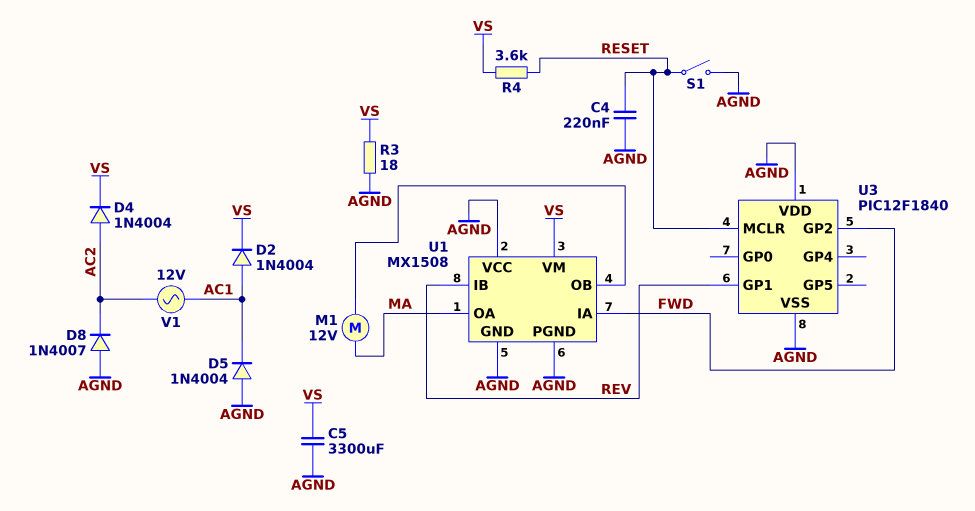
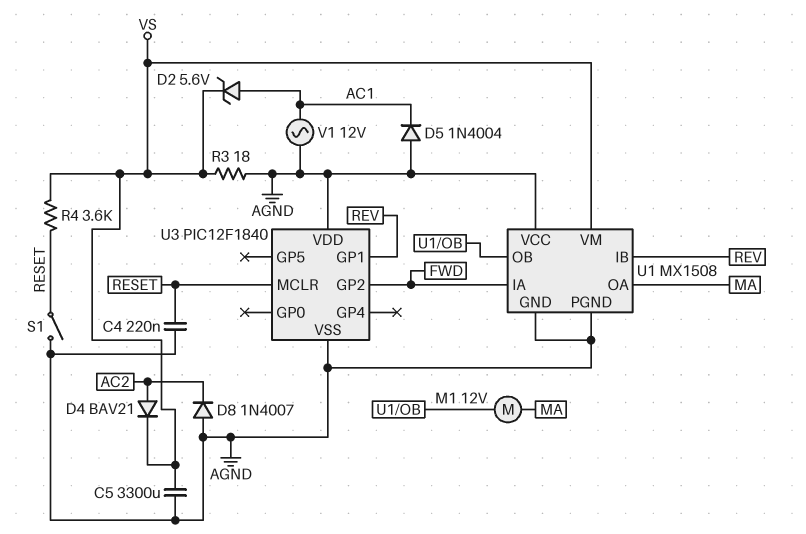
D2: diode 1N4004 (A AC1, K VS) -> zener 5.6V (A AC1, K VS)
D4: diode 1N4004 (A AC2, K VS) -> diode BAV21 (A AC2, K VS)
V1: AC 12V (AC1, AC2) -> AC 12V (AC1, AGND)

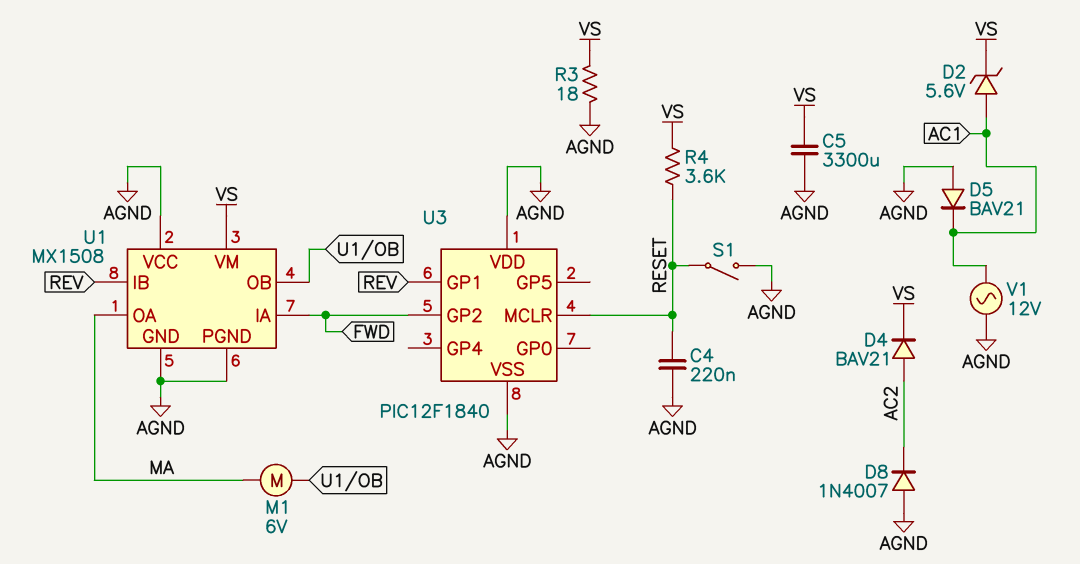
D5: diode 1N4004 (A AGND, K AC1) -> diode BAV21 (A AGND, K AC1)
M1: motor 12V (MA, U1/OB) -> motor 6V (MA, U1/OB)

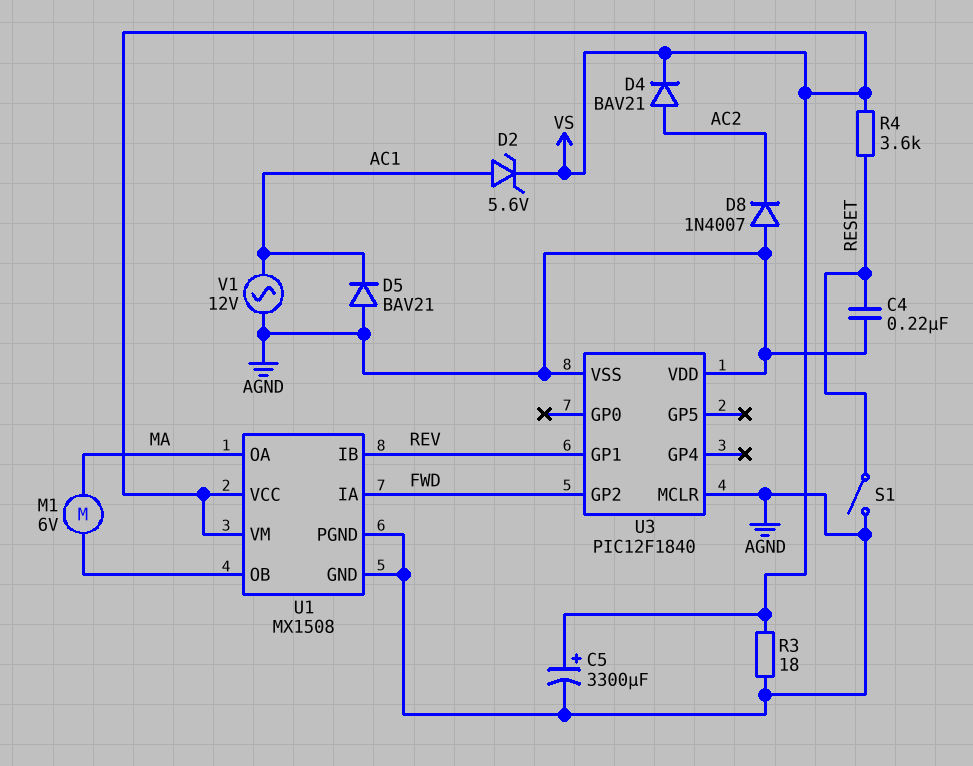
C5: 3300uF (AGND, VS) -> 3300uF (plus VS, minus AGND)
U1 pin VCC: AGND -> VS
U3 pin MCLR: RESET -> AGND

